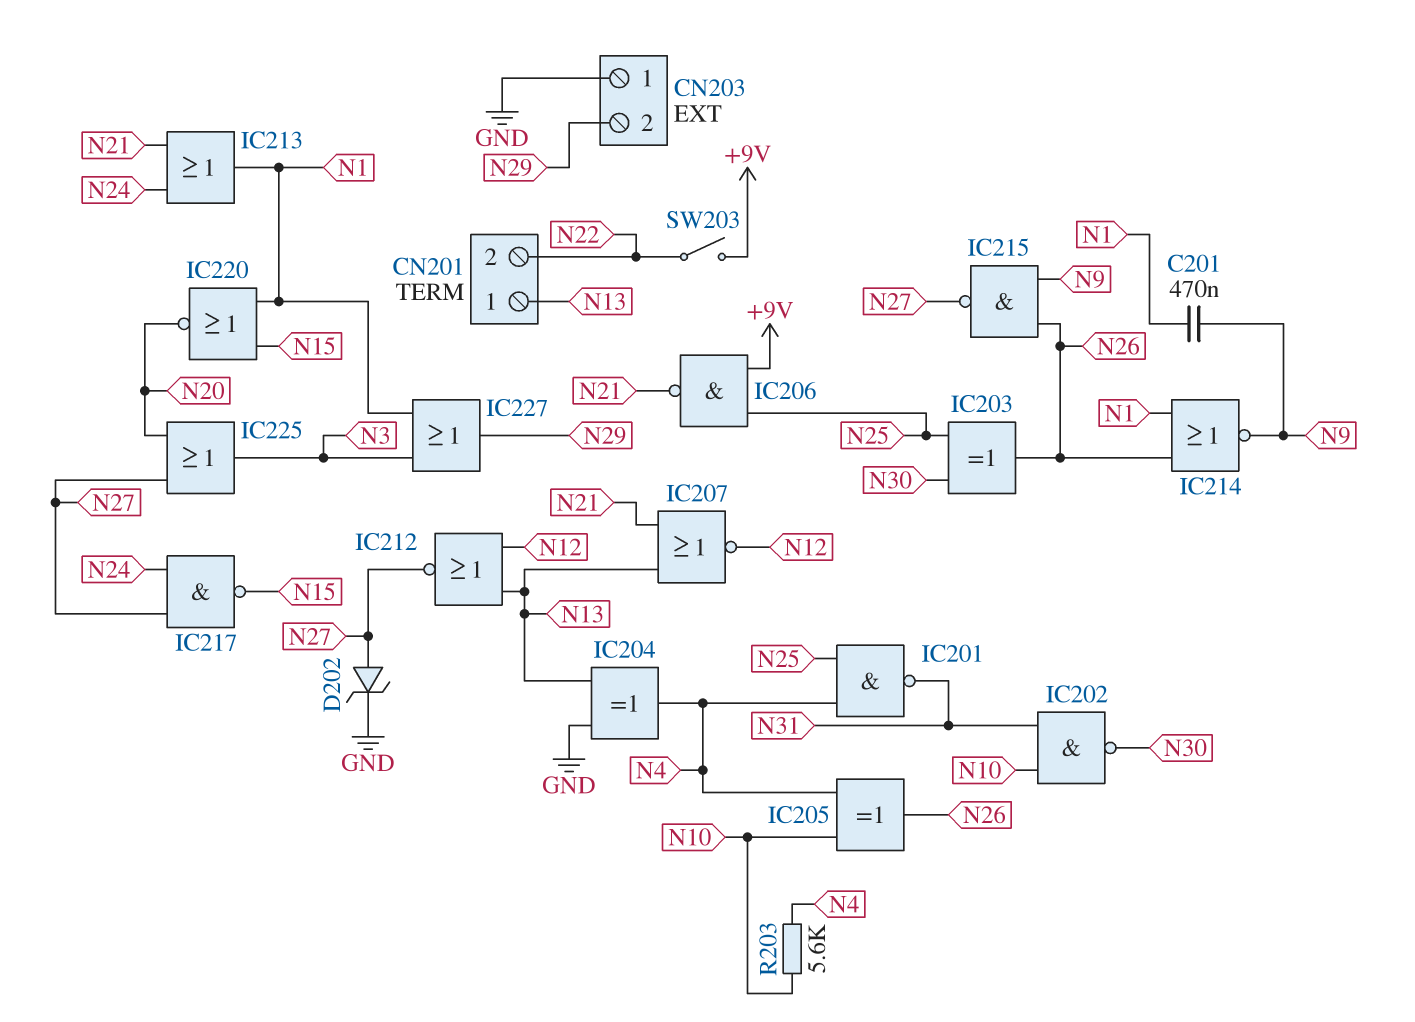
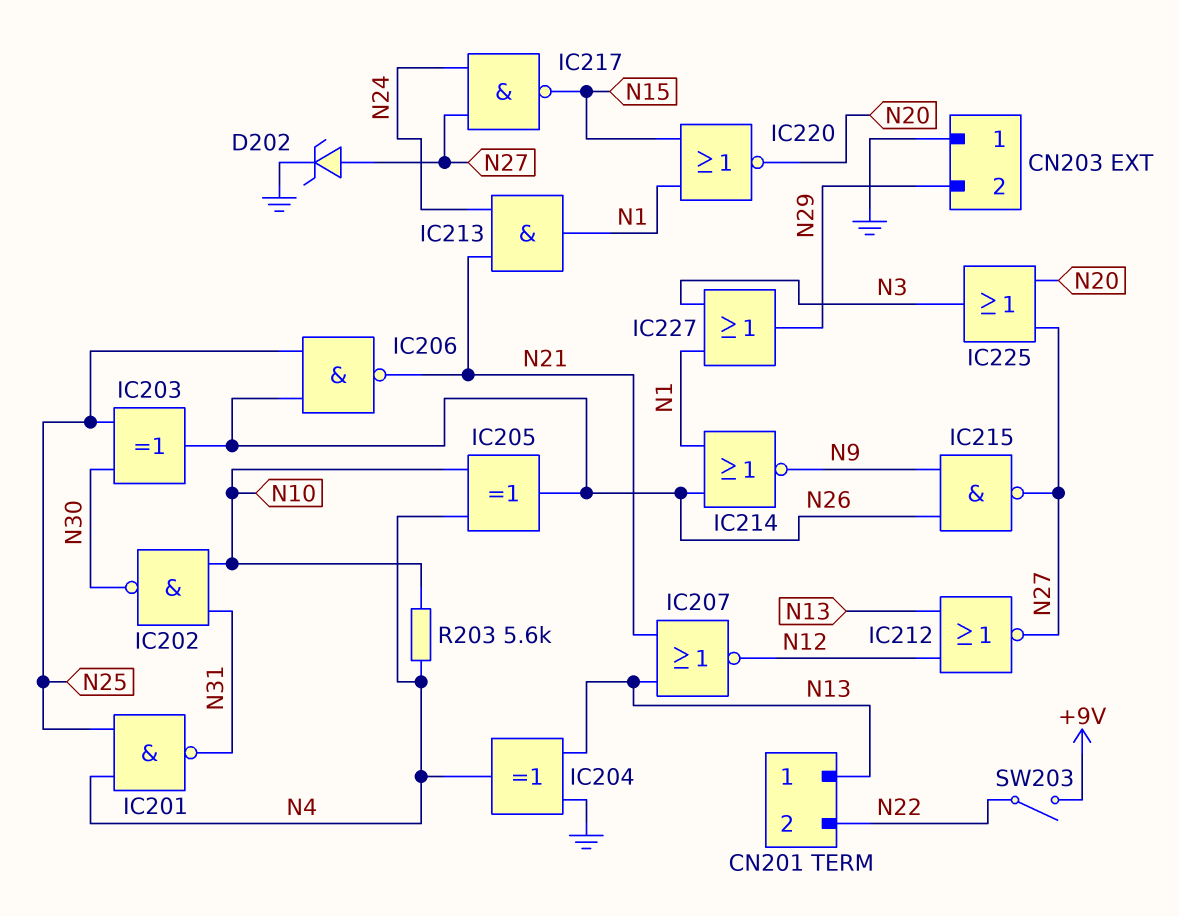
C201: 470nF (N1, N9) -> none
IC206: NAND (in +9V, in N25, out N21) -> NAND (in N25, in N26, out N21)
IC213: OR (in N21, in N24, out N1) -> AND (in N21, in N24, out N1)

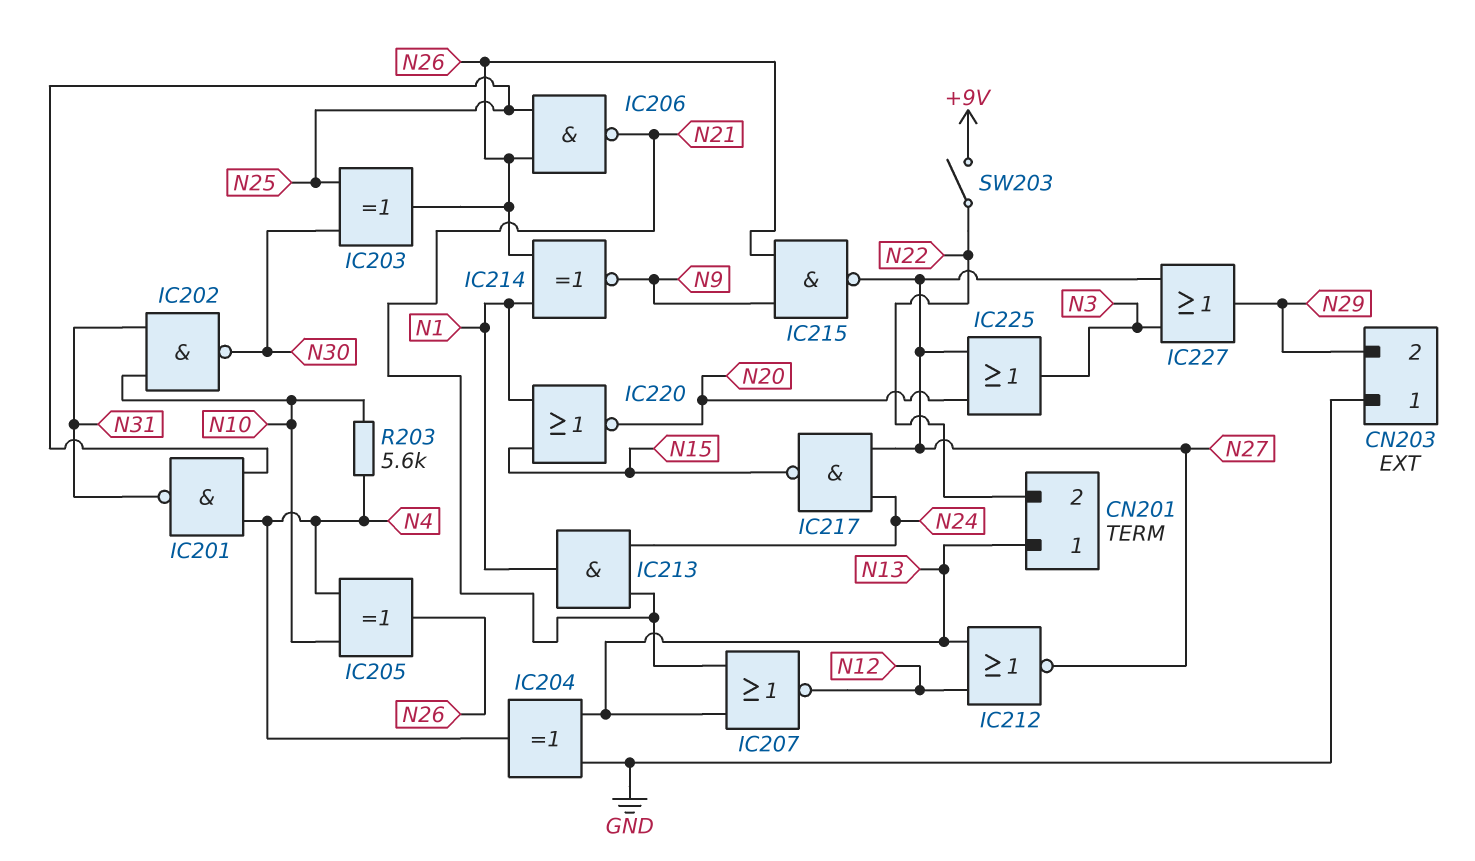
D202: zener (A N27, K GND) -> none
IC214: NOR (in N1, in N26, out N9) -> XNOR (in N1, in N26, out N9)
IC227: OR (in N1, in N3, out N29) -> OR (in N3, in N27, out N29)

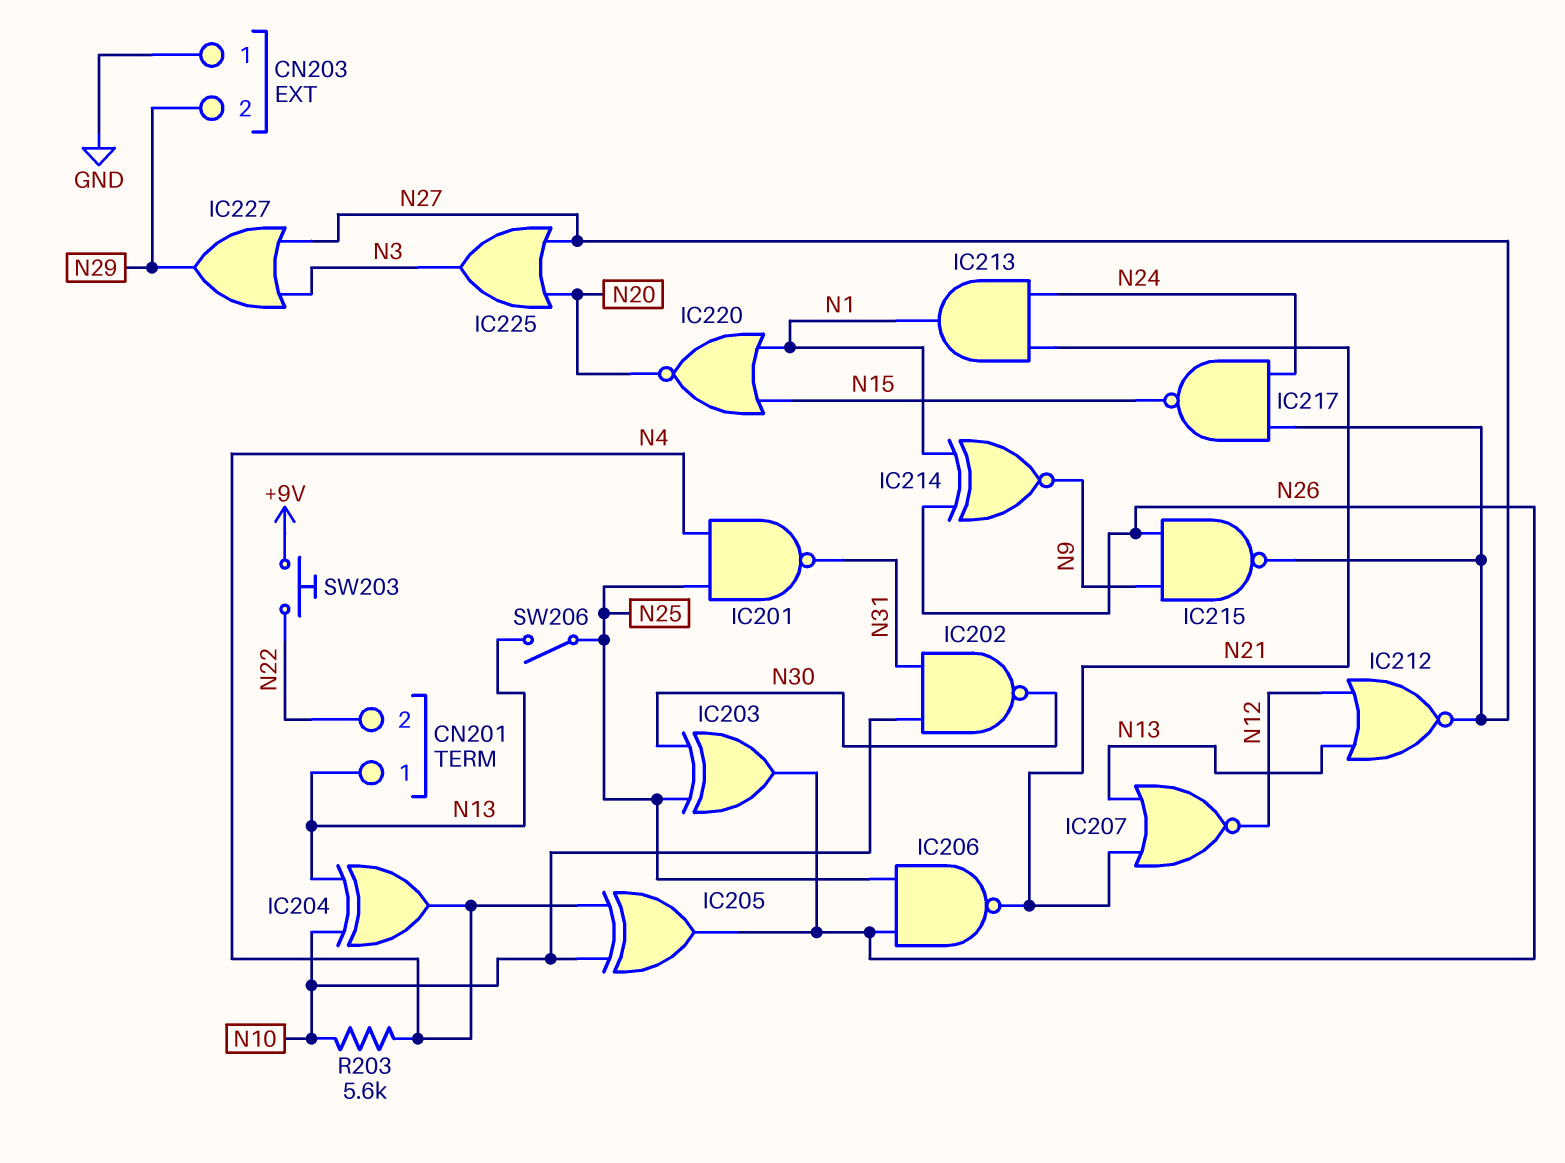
IC204: XOR (in GND, in N13, out N4) -> XOR (in N10, in N13, out N4)
SW203: switch (+9V, N22) -> button (+9V, N22)
SW206: none -> switch (N13, N25)

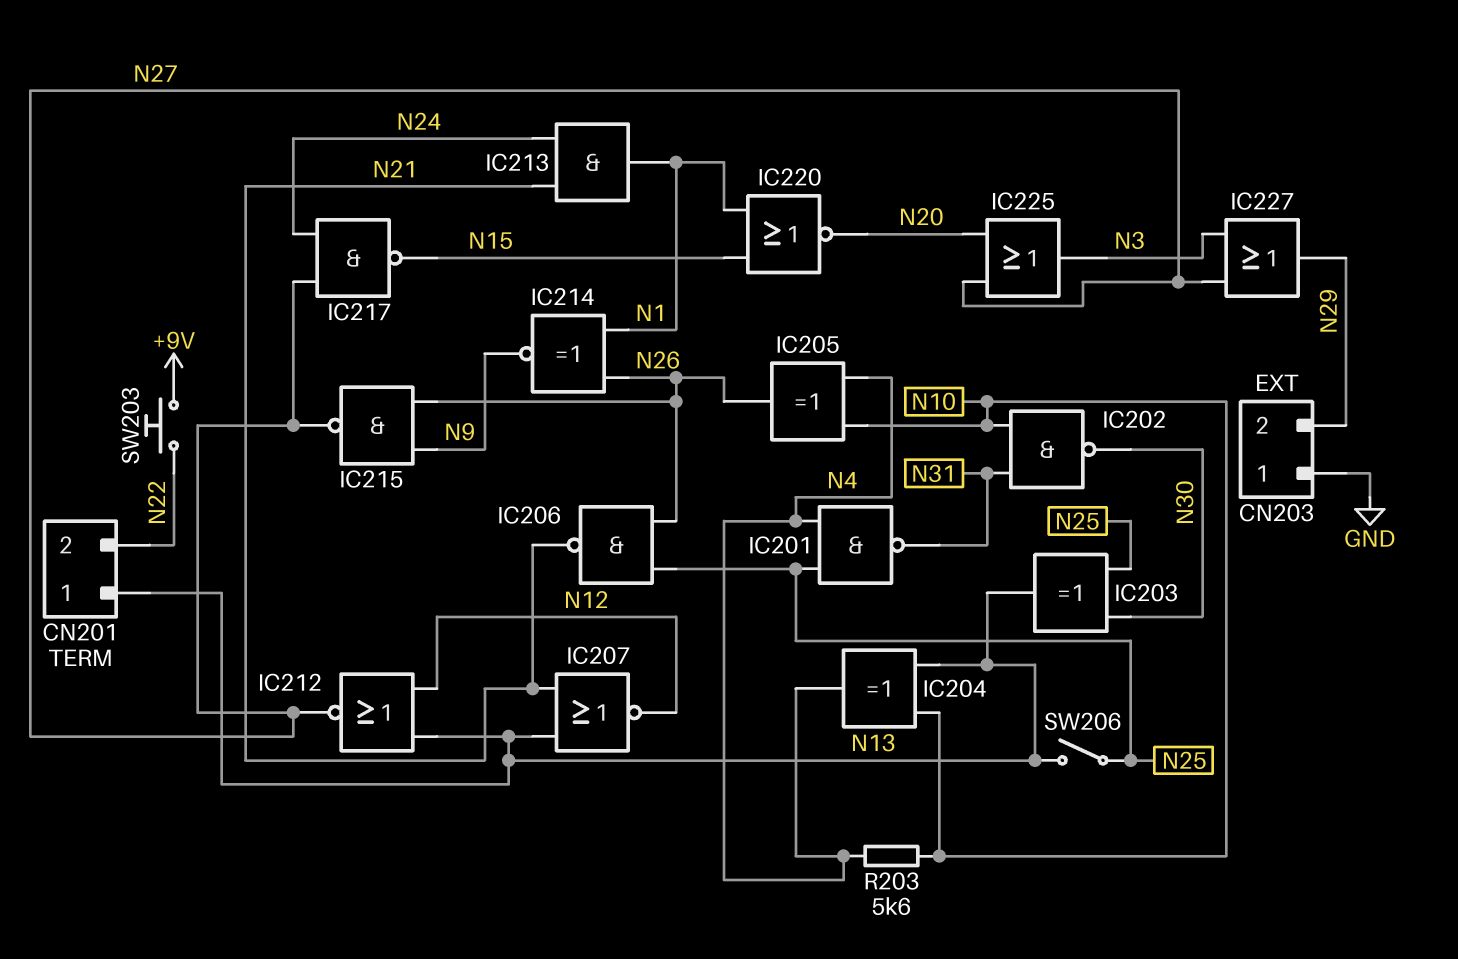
IC203: XOR (in N25, in N30, out N26) -> XOR (in N25, in N30, out N13)

